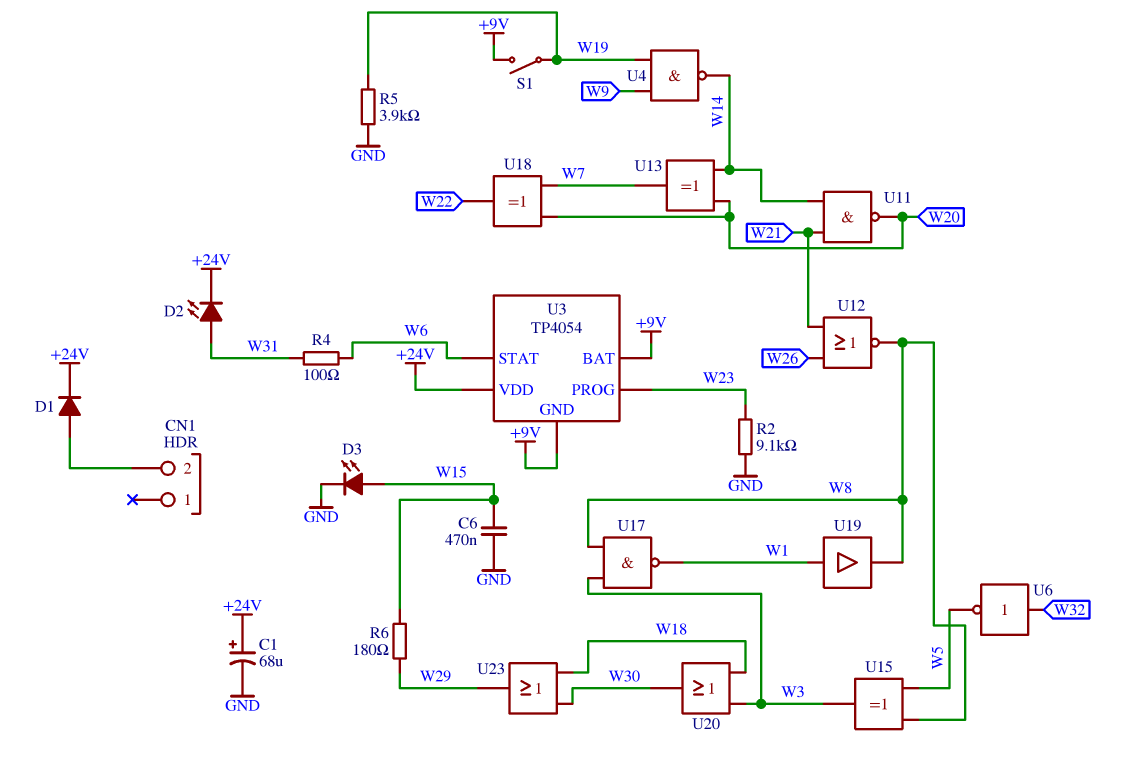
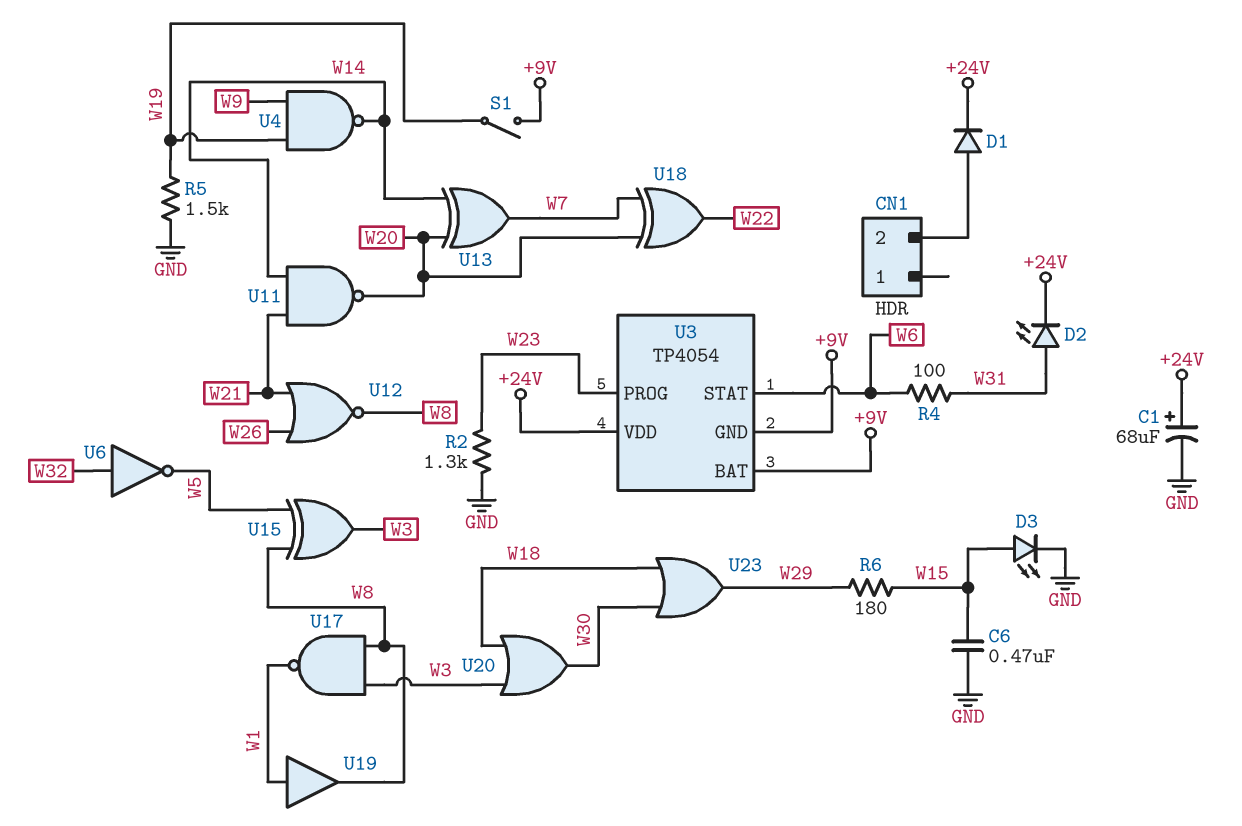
R2: 9.1k (GND, W23) -> 1.3k (GND, W23)
R5: 3.9k (GND, W19) -> 1.5k (GND, W19)

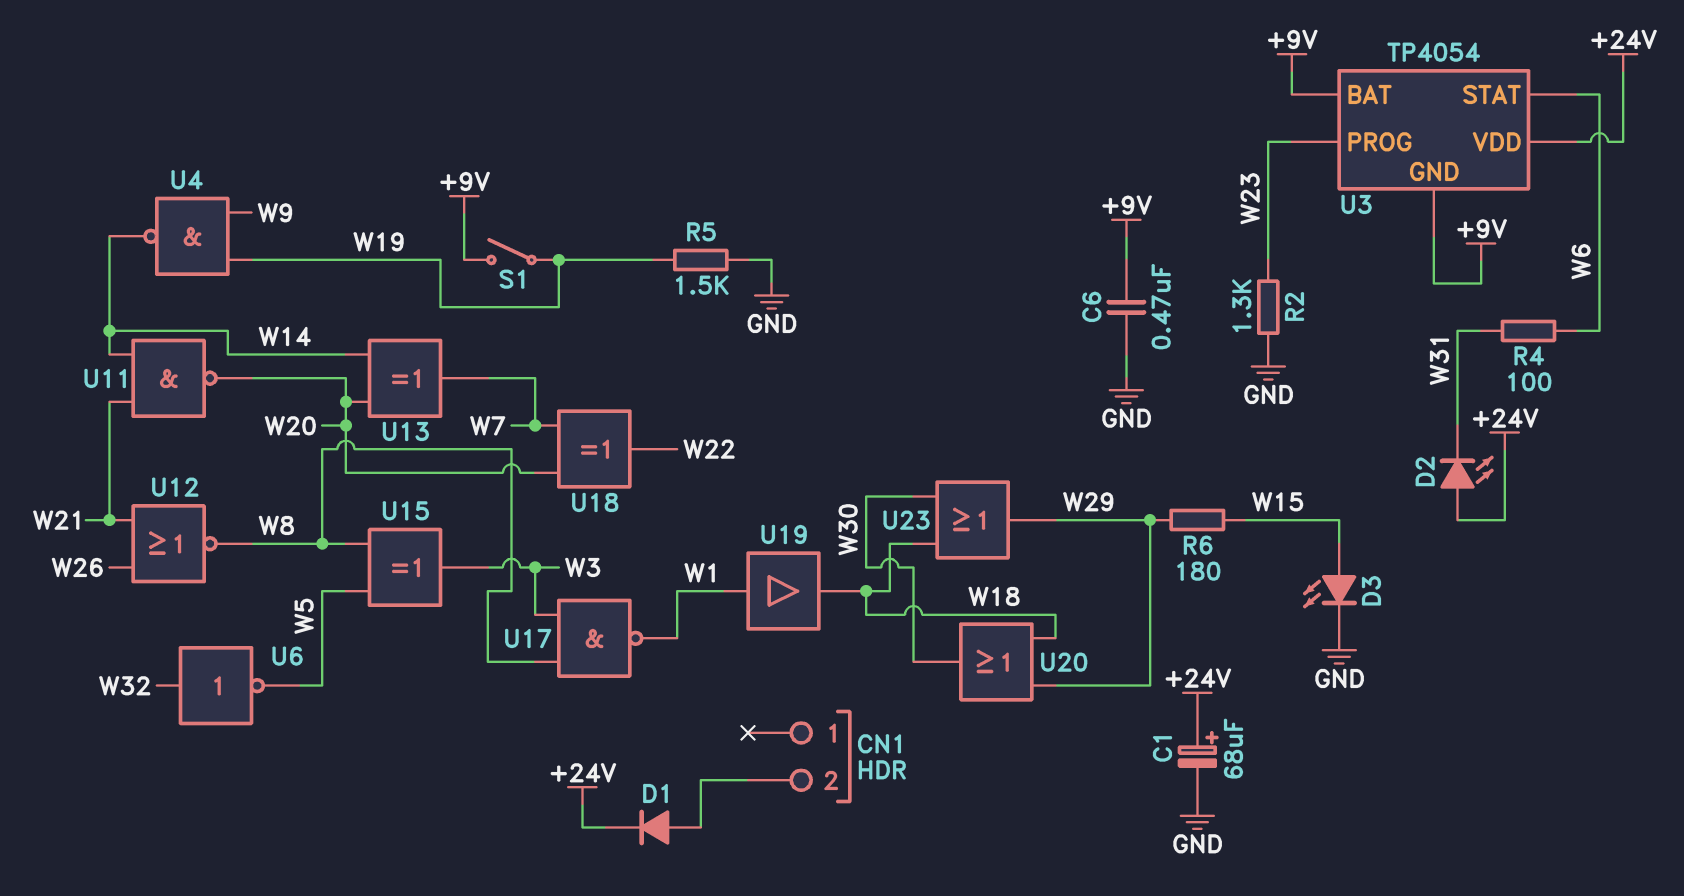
C6: 470nF (GND, W15) -> 470nF (+9V, GND)
D2: LED (A W31, K +24V) -> LED (A +24V, K W31)
U19: buffer (in W1, out W8) -> buffer (in W1, out W18)
U20: OR (in W3, in W18, out W30) -> OR (in W18, in W29, out W30)

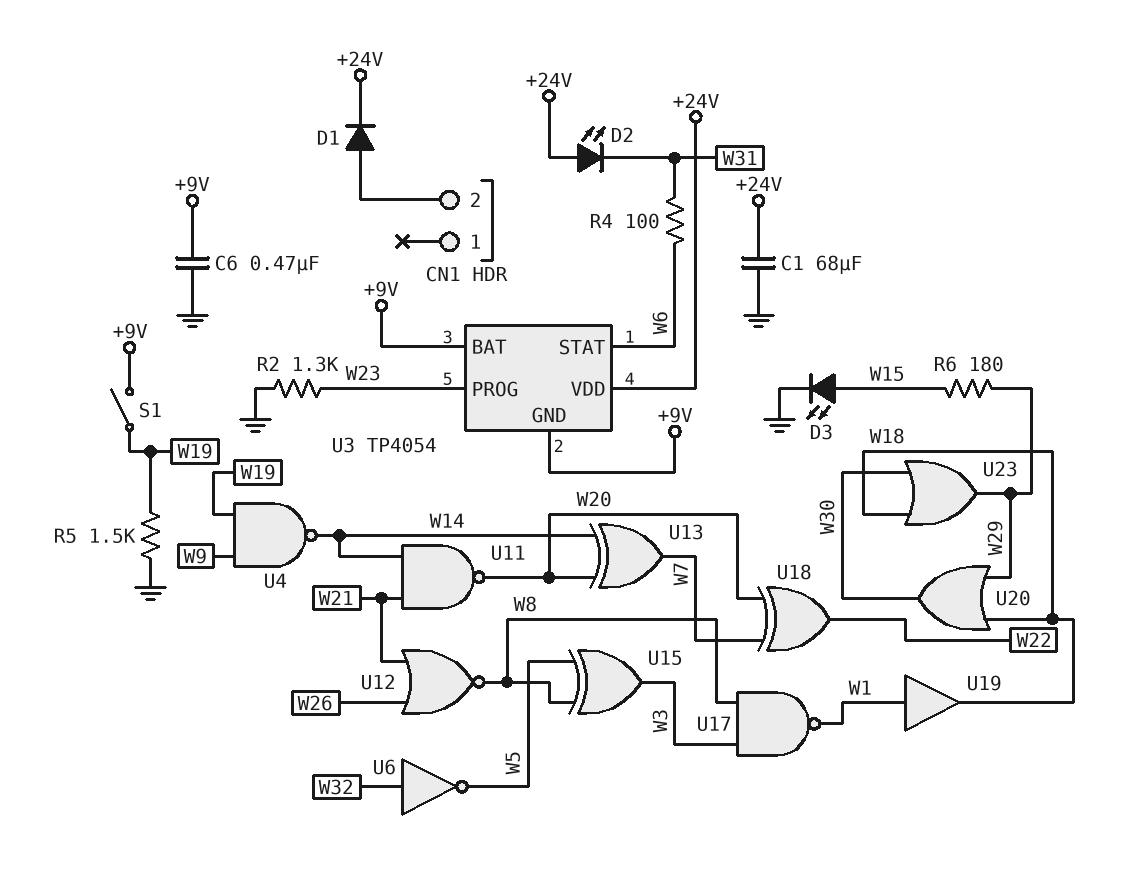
C1: 68uF (plus +24V, minus GND) -> 68uF (+24V, GND)

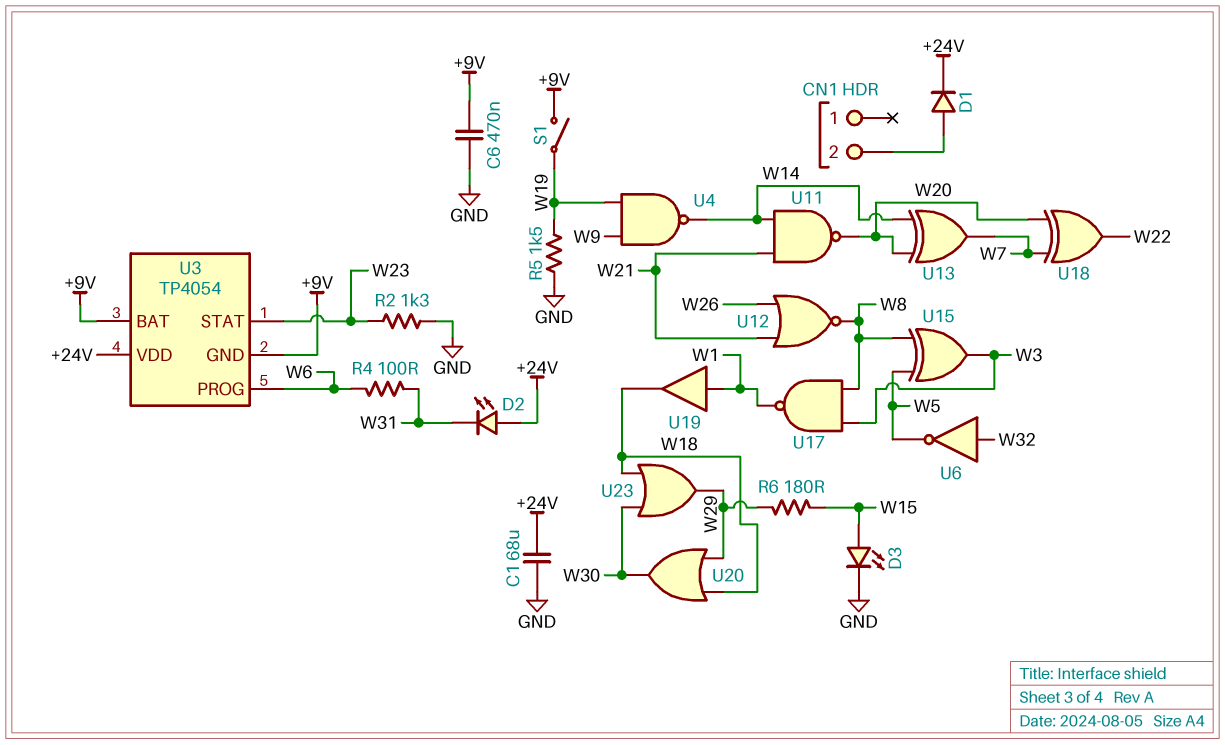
U3 pin PROG: W23 -> W6
U3 pin STAT: W6 -> W23

